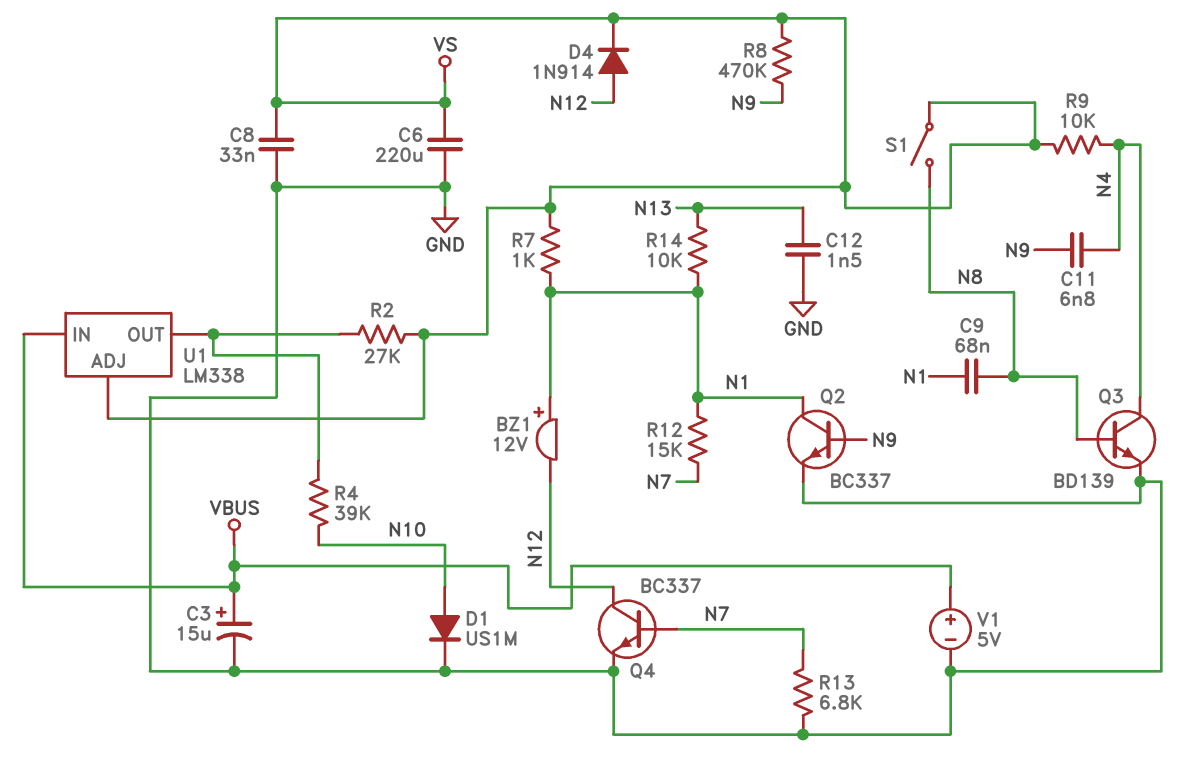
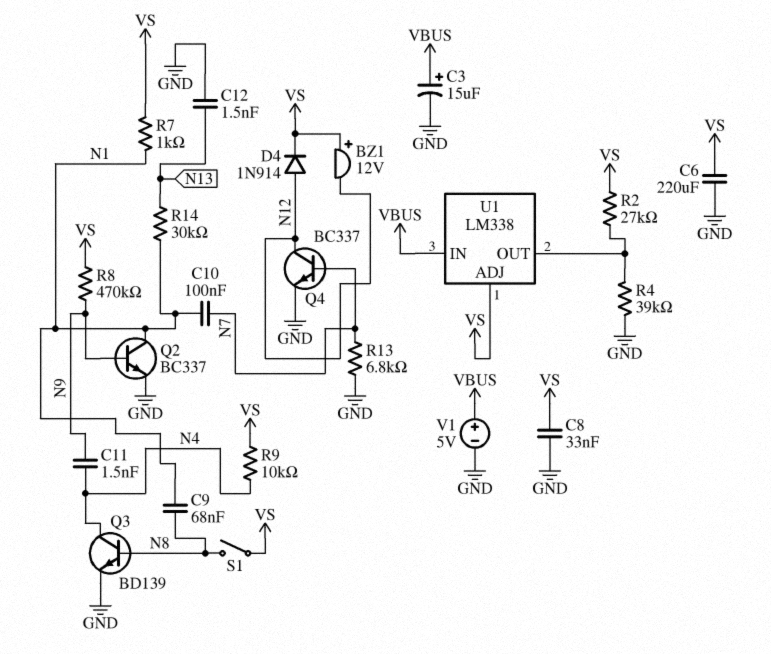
BZ1: buzzer 12V (plus N1, minus N12) -> buzzer 12V (plus VS, minus N12)
C10: none -> 100nF (N1, N7)
C11: 6.8nF (N4, N9) -> 1.5nF (N4, N9)
D1: diode US1M (A N10, K GND) -> none
R4: 39k (N10, U1/OUT) -> 39k (GND, U1/OUT)
R12: 15k (N1, N7) -> none
R14: 10k (N1, N13) -> 30k (N1, N13)

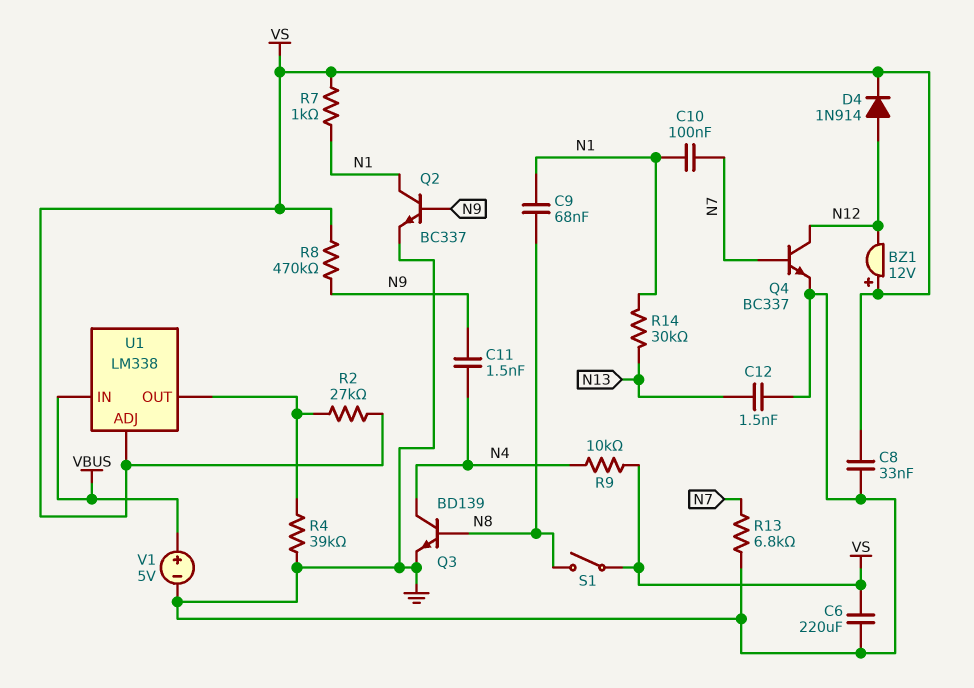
C3: 15uF (plus VBUS, minus GND) -> none

